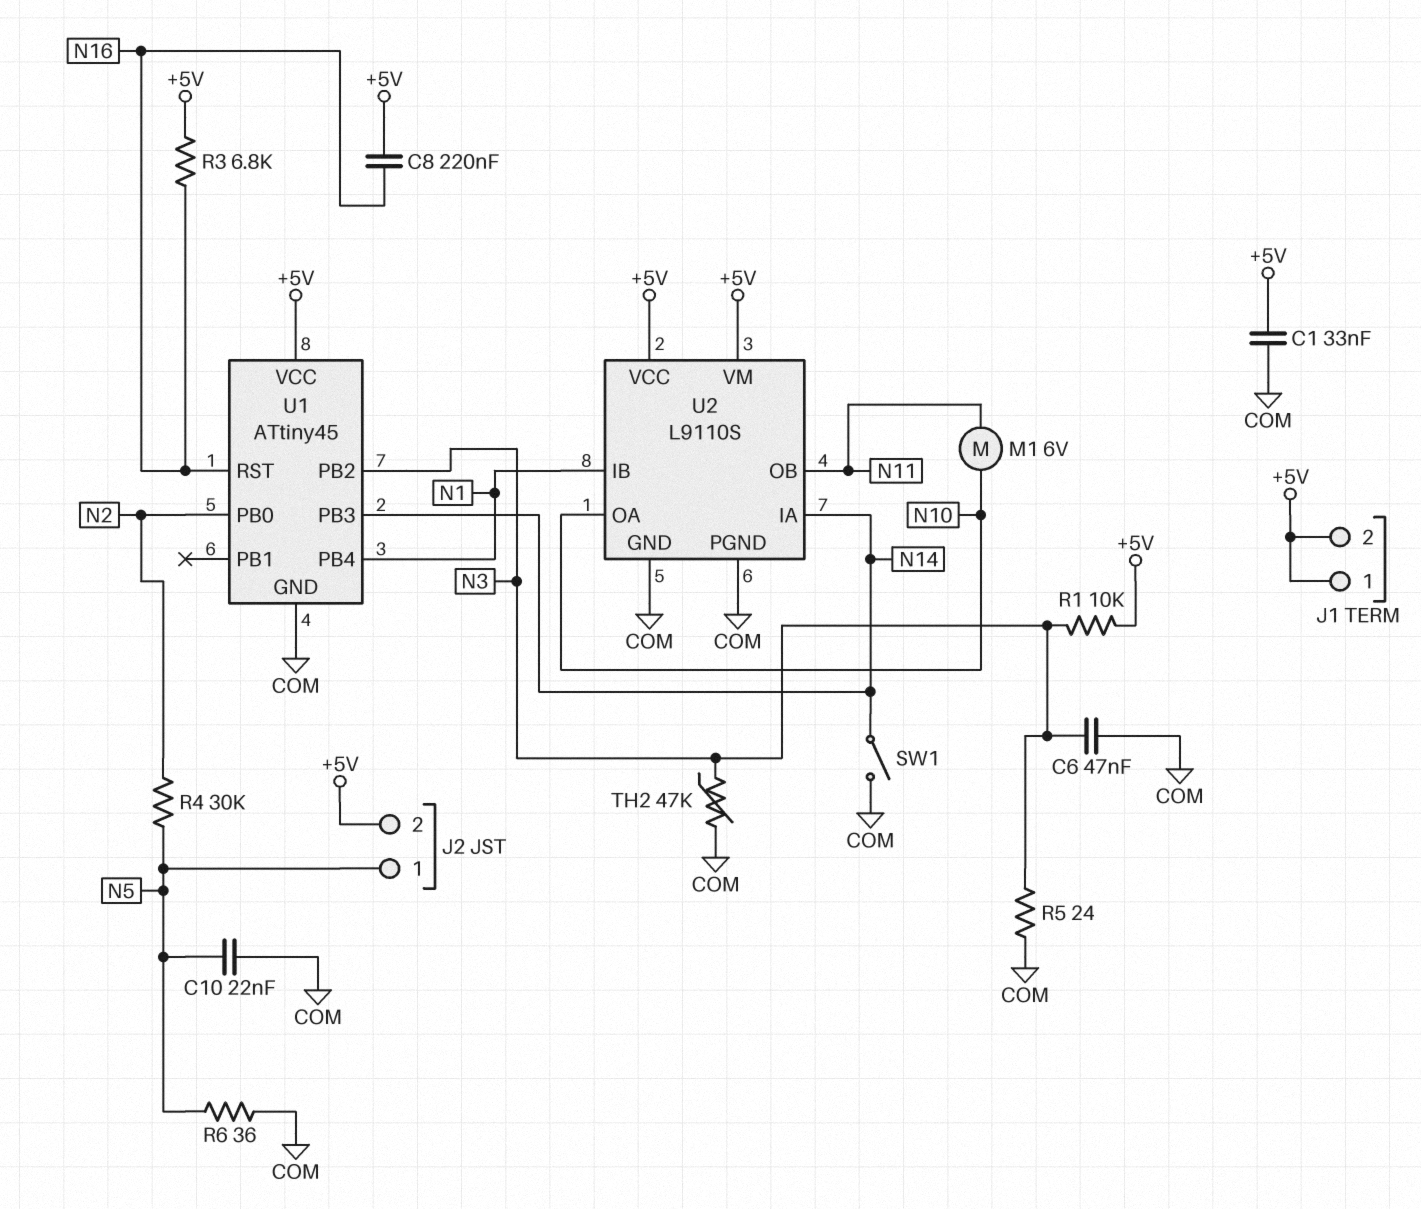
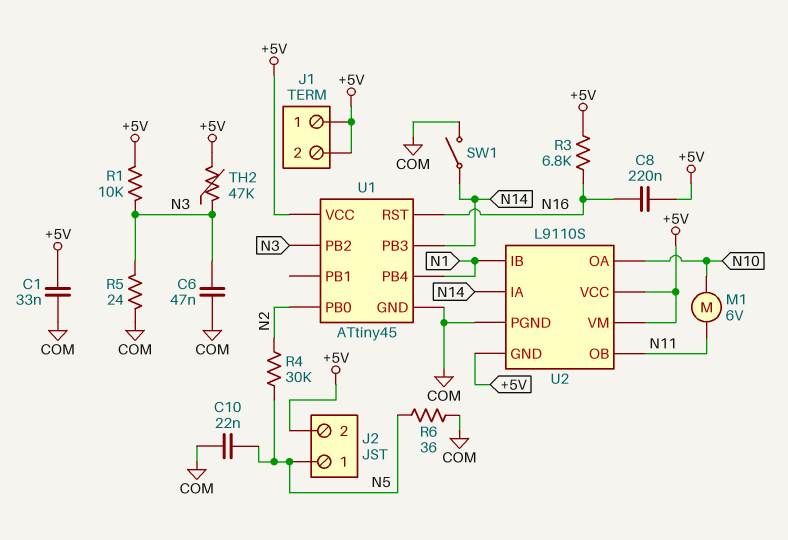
TH2: 47k (COM, N3) -> 47k (+5V, N3)
U2 pin GND: COM -> +5V

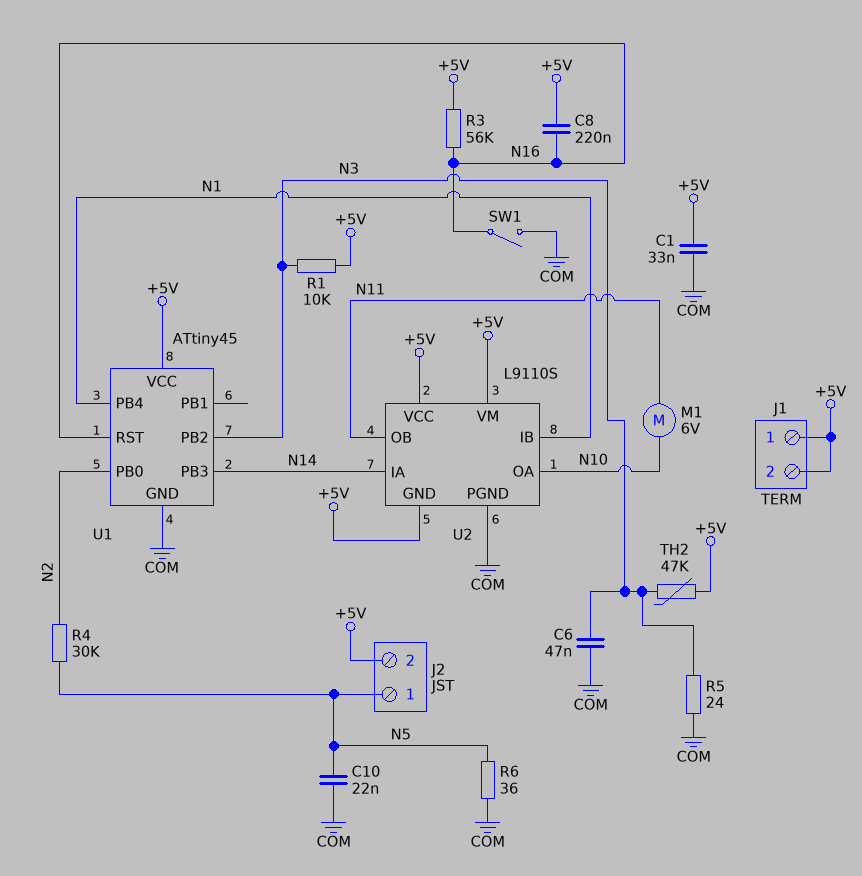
R3: 6.8k (+5V, N16) -> 56k (+5V, N16)
SW1: switch (COM, N14) -> switch (COM, N16)

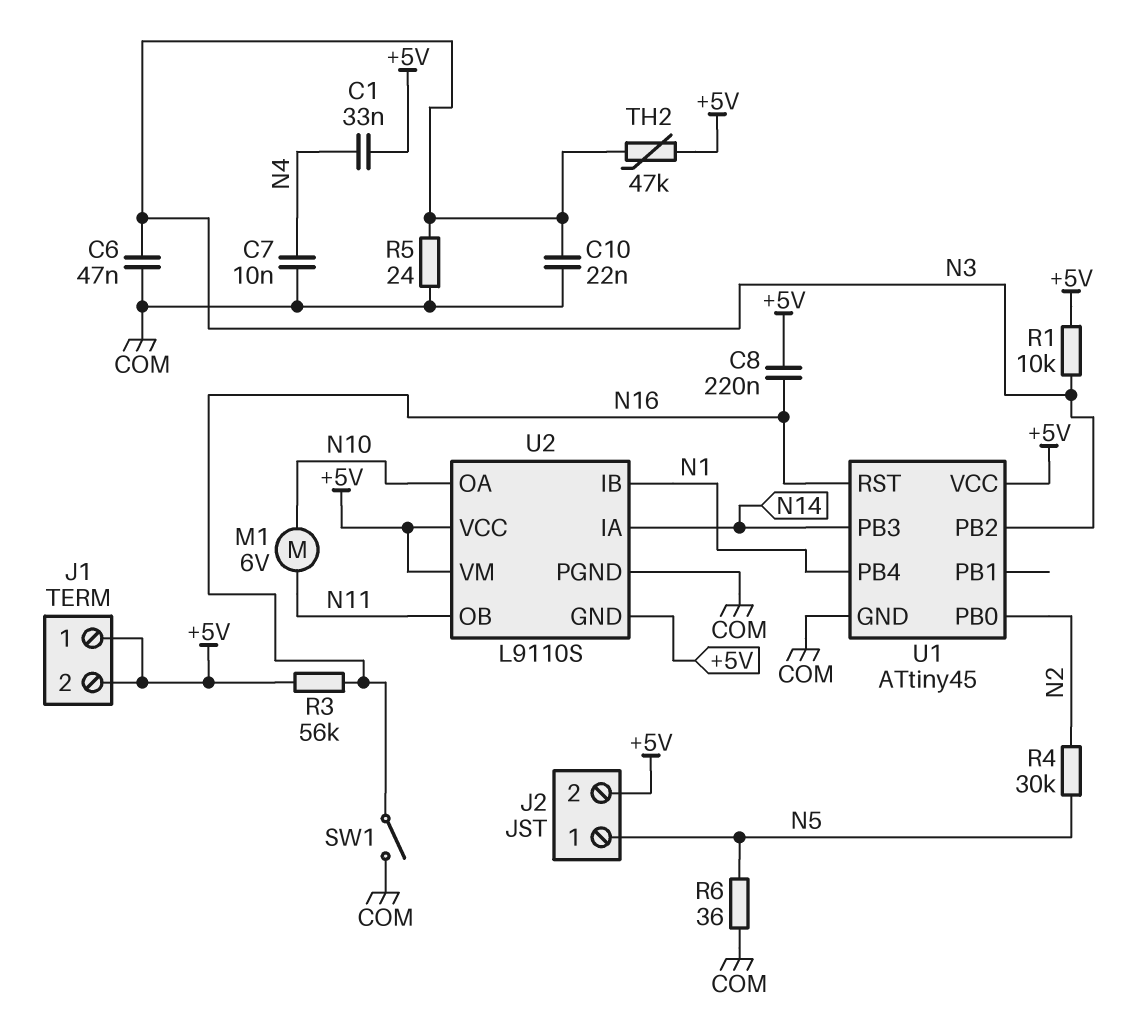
C1: 33nF (+5V, COM) -> 33nF (+5V, N4)
C7: none -> 10nF (COM, N4)
C10: 22nF (COM, N5) -> 22nF (COM, N3)

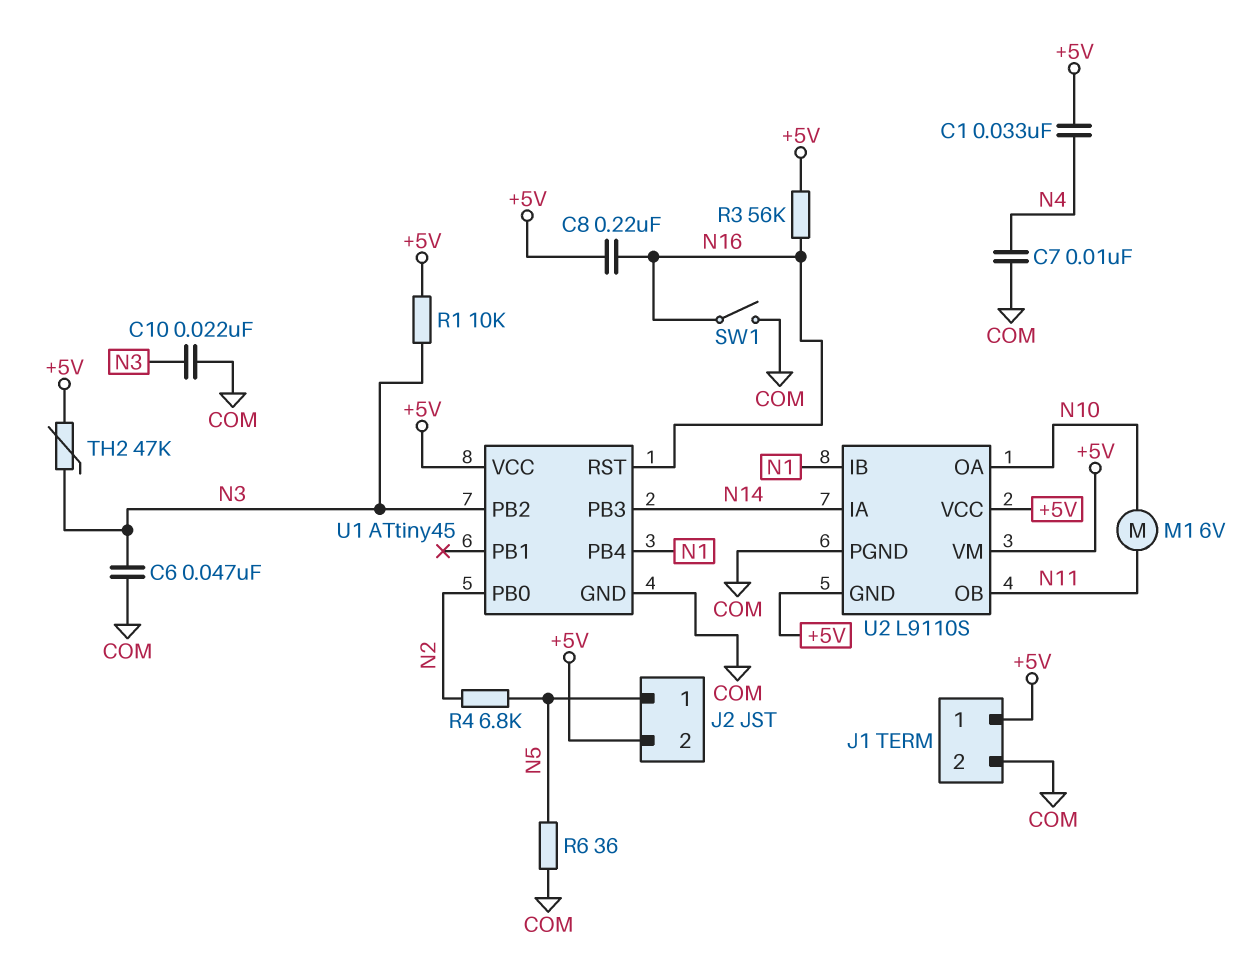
J1 pin 2: +5V -> COM
R4: 30k (N2, N5) -> 6.8k (N2, N5)
R5: 24 (COM, N3) -> none

